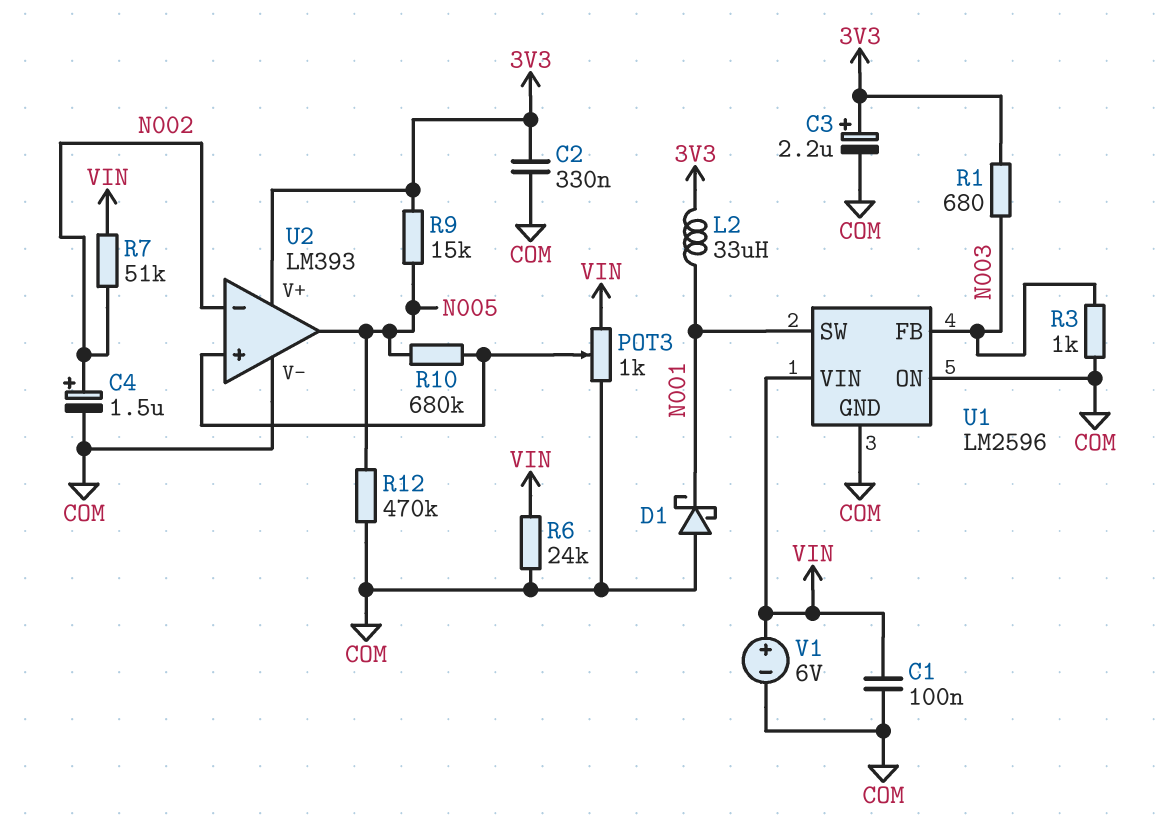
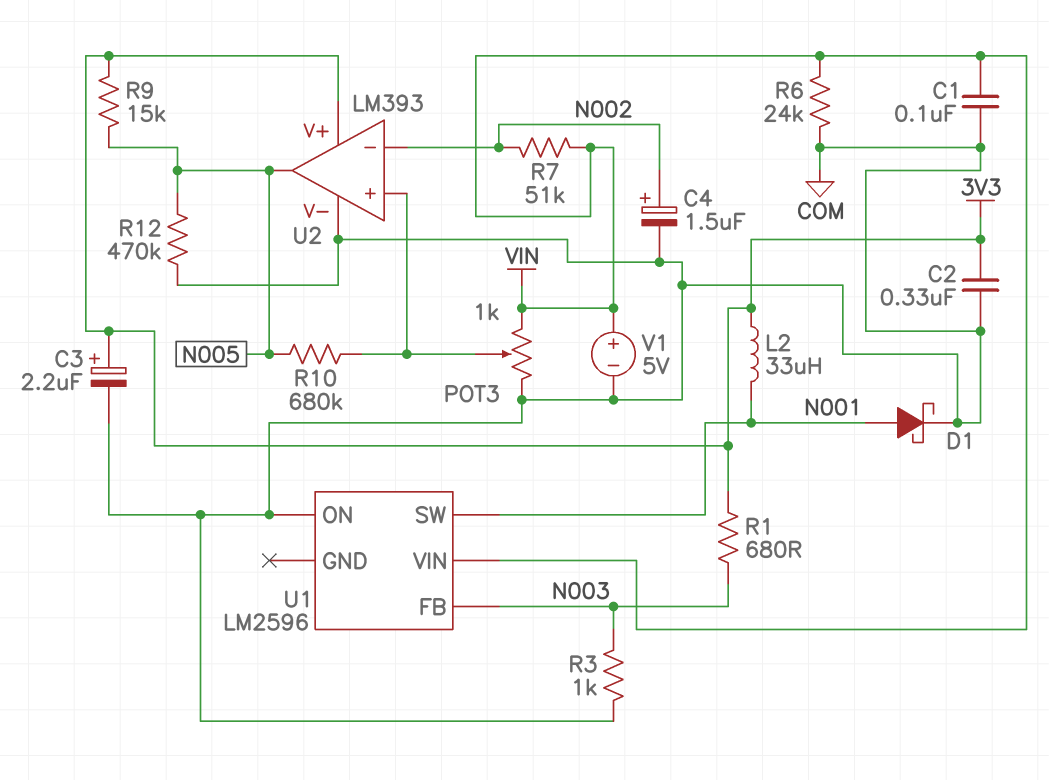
D1: schottky (A COM, K N001) -> schottky (A N001, K COM)
U1 pin GND: COM -> none
V1: 6V (plus VIN, minus COM) -> 5V (plus VIN, minus COM)

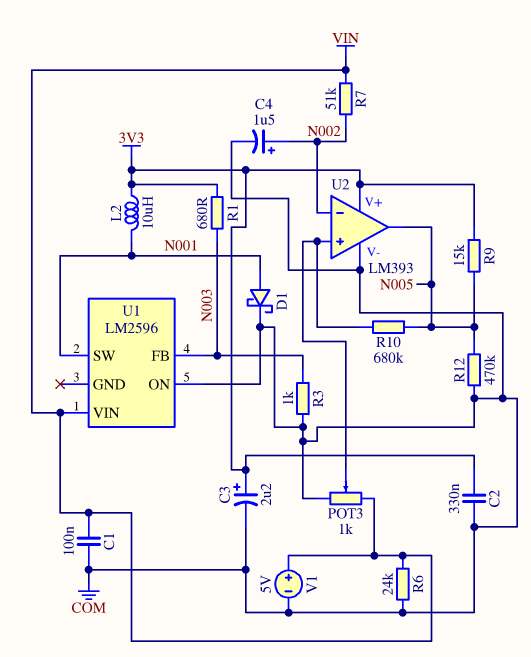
L2: 33uH (3V3, N001) -> 10uH (3V3, N001)

